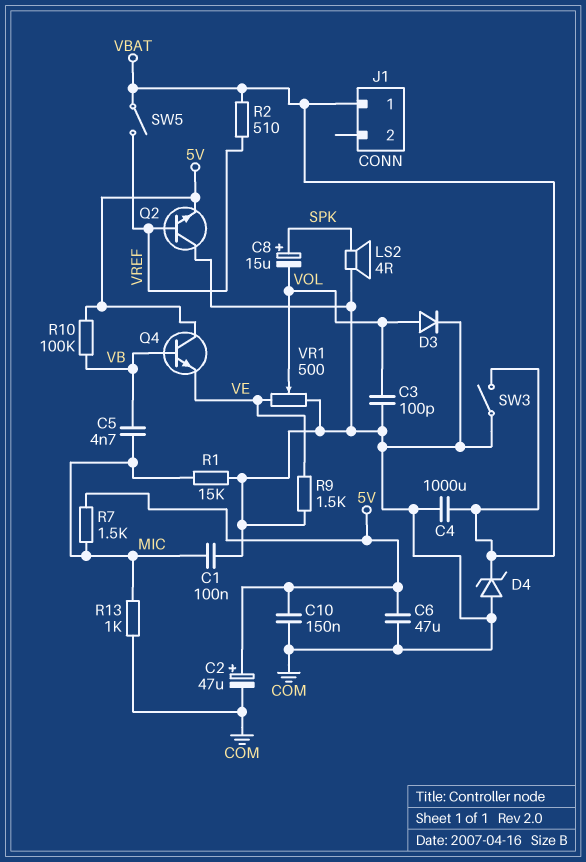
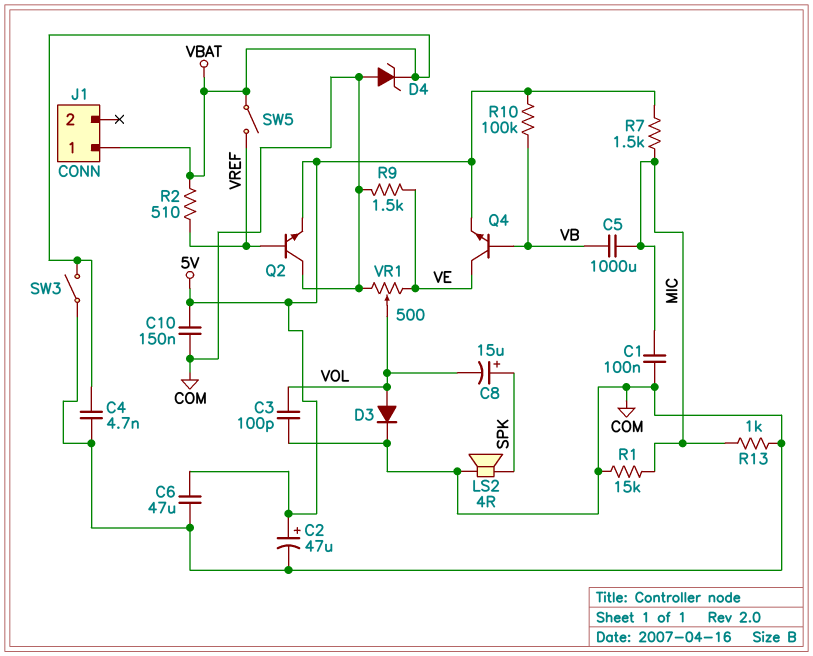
C4: 1000uF (COM, VBAT) -> 4.7nF (COM, VBAT)
C5: 4.7nF (MIC, VB) -> 1000uF (MIC, VB)
Q4: NPN (B VB, C 5V, E VE) -> NPN (B VB, C VE, E 5V)

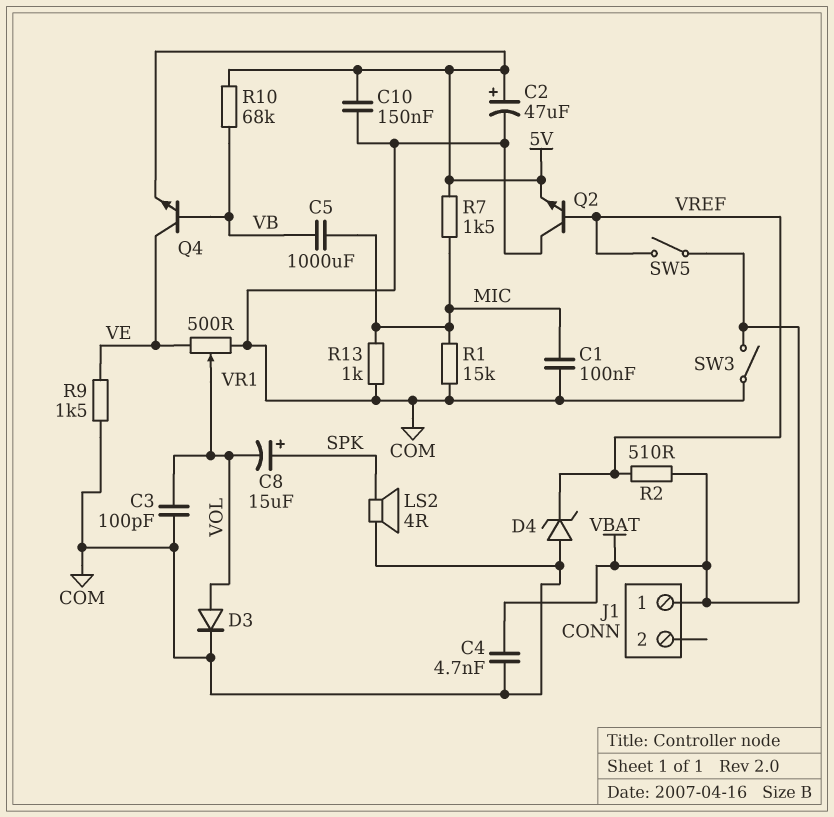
C6: 47uF (5V, COM) -> none
D4: zener (A COM, K VBAT) -> zener (A COM, K VREF)
R10: 100k (5V, VB) -> 68k (5V, VB)

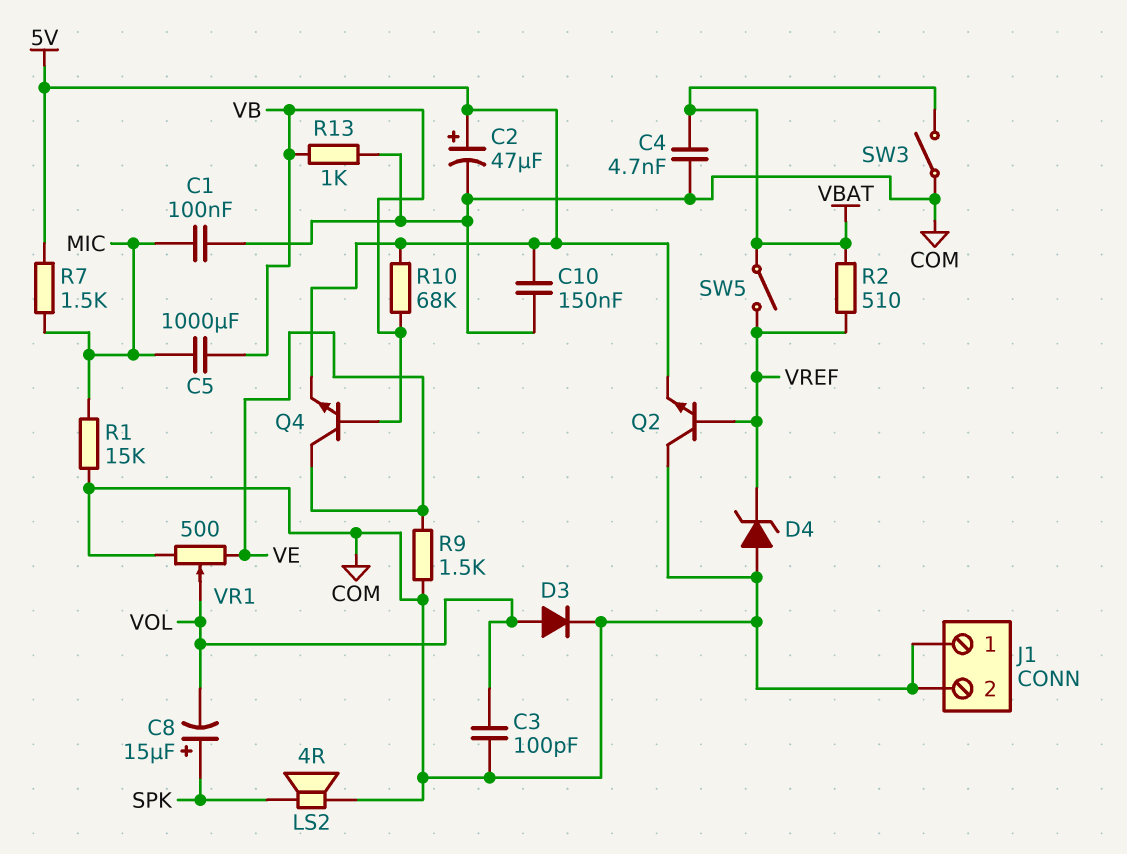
J1 pin 1: VBAT -> COM
J1 pin 2: none -> COM
R13: 1k (COM, MIC) -> 1k (COM, VB)

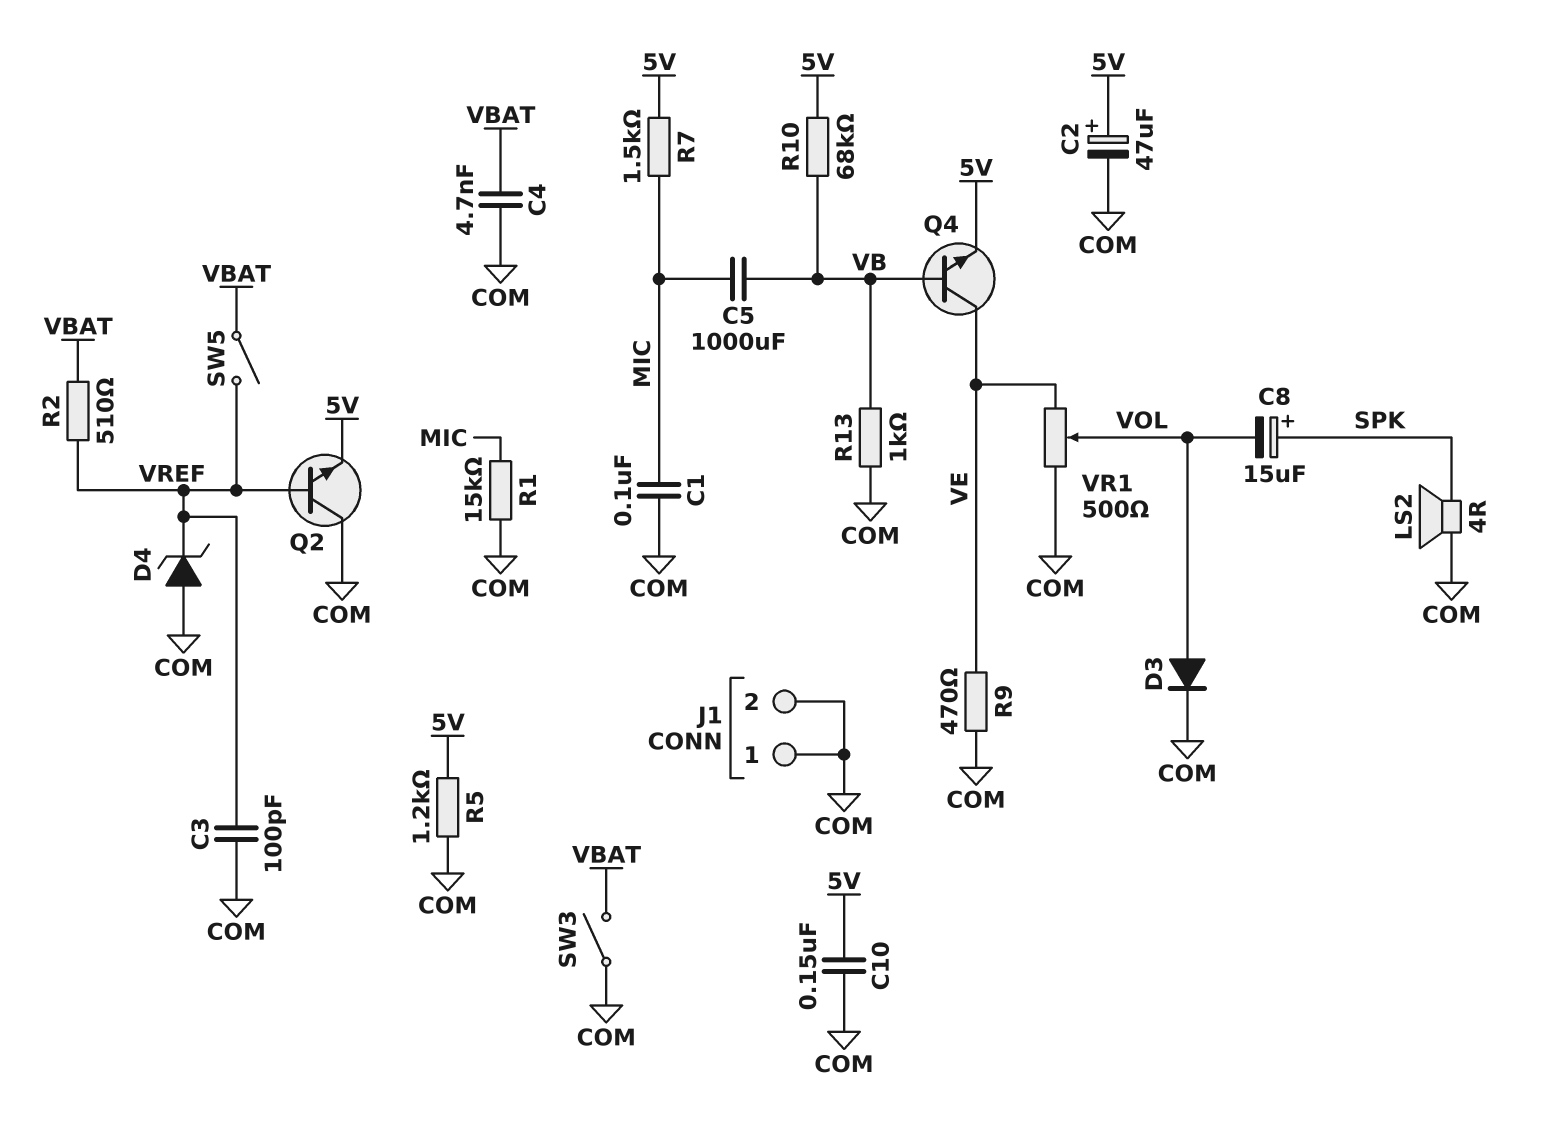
C3: 100pF (COM, VOL) -> 100pF (COM, VREF)
R5: none -> 1.2k (5V, COM)
R9: 1.5k (COM, VE) -> 470 (COM, VE)

